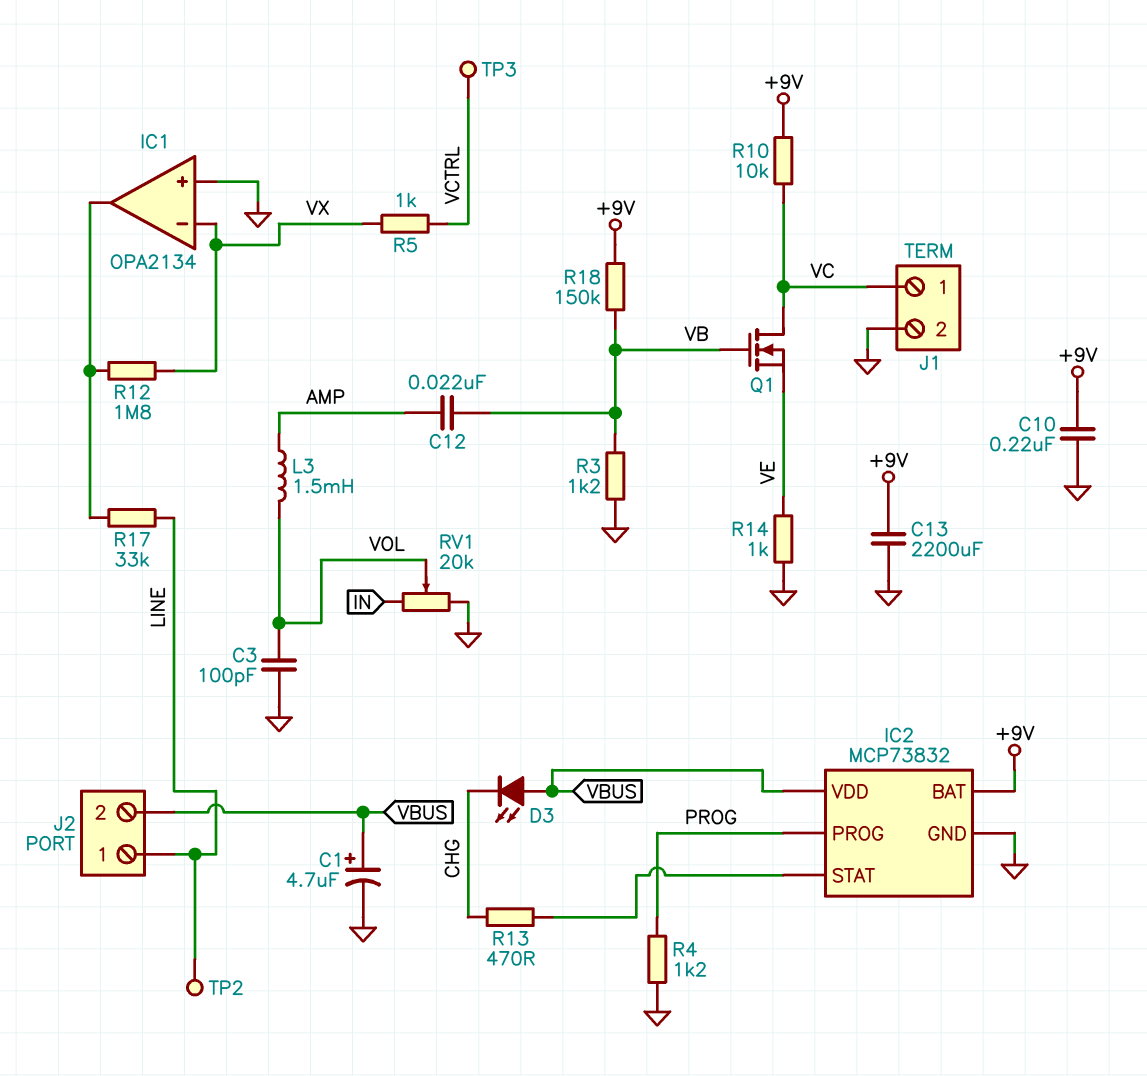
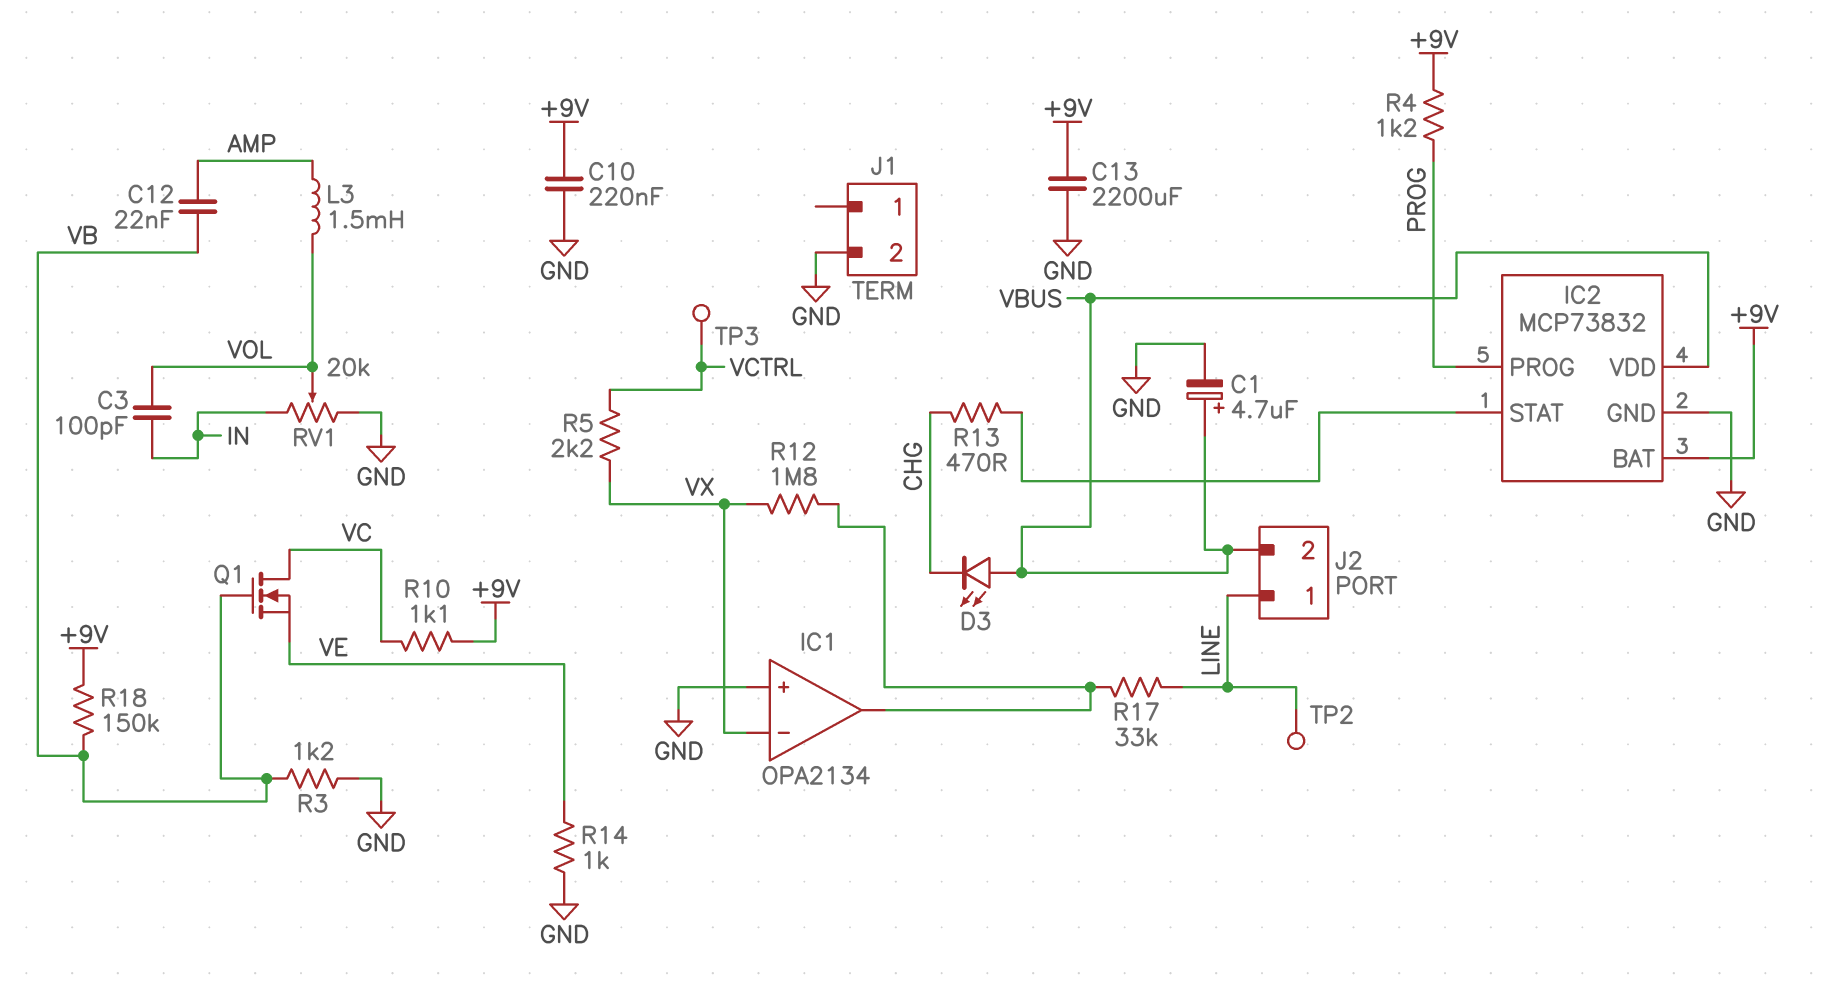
C3: 100pF (GND, VOL) -> 100pF (IN, VOL)
J1 pin 1: VC -> none
R4: 1.2k (GND, PROG) -> 1.2k (+9V, PROG)
R5: 1k (VCTRL, VX) -> 2.2k (VCTRL, VX)
R10: 10k (+9V, VC) -> 1.1k (+9V, VC)

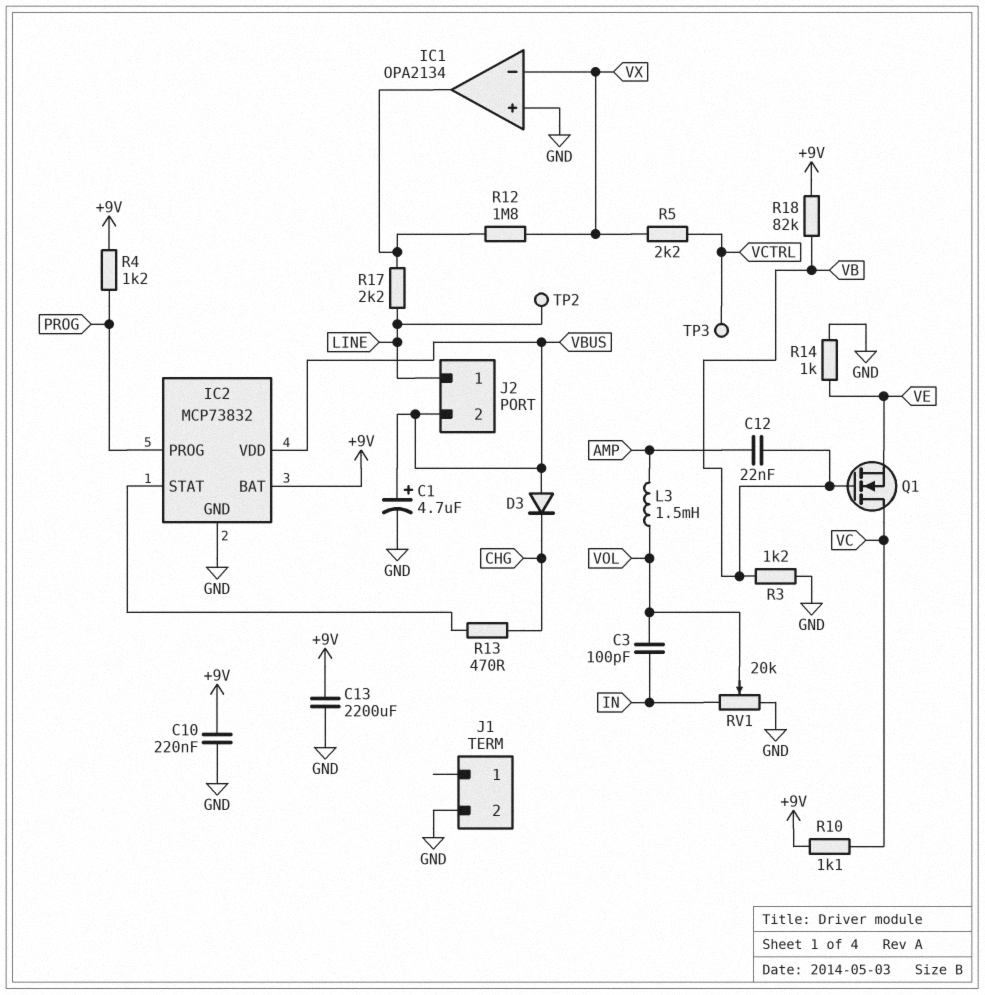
D3: LED (A VBUS, K CHG) -> diode (A VBUS, K CHG)
R17: 33k (IC1/out, LINE) -> 2.2k (IC1/out, LINE)
R18: 150k (+9V, VB) -> 82k (+9V, VB)

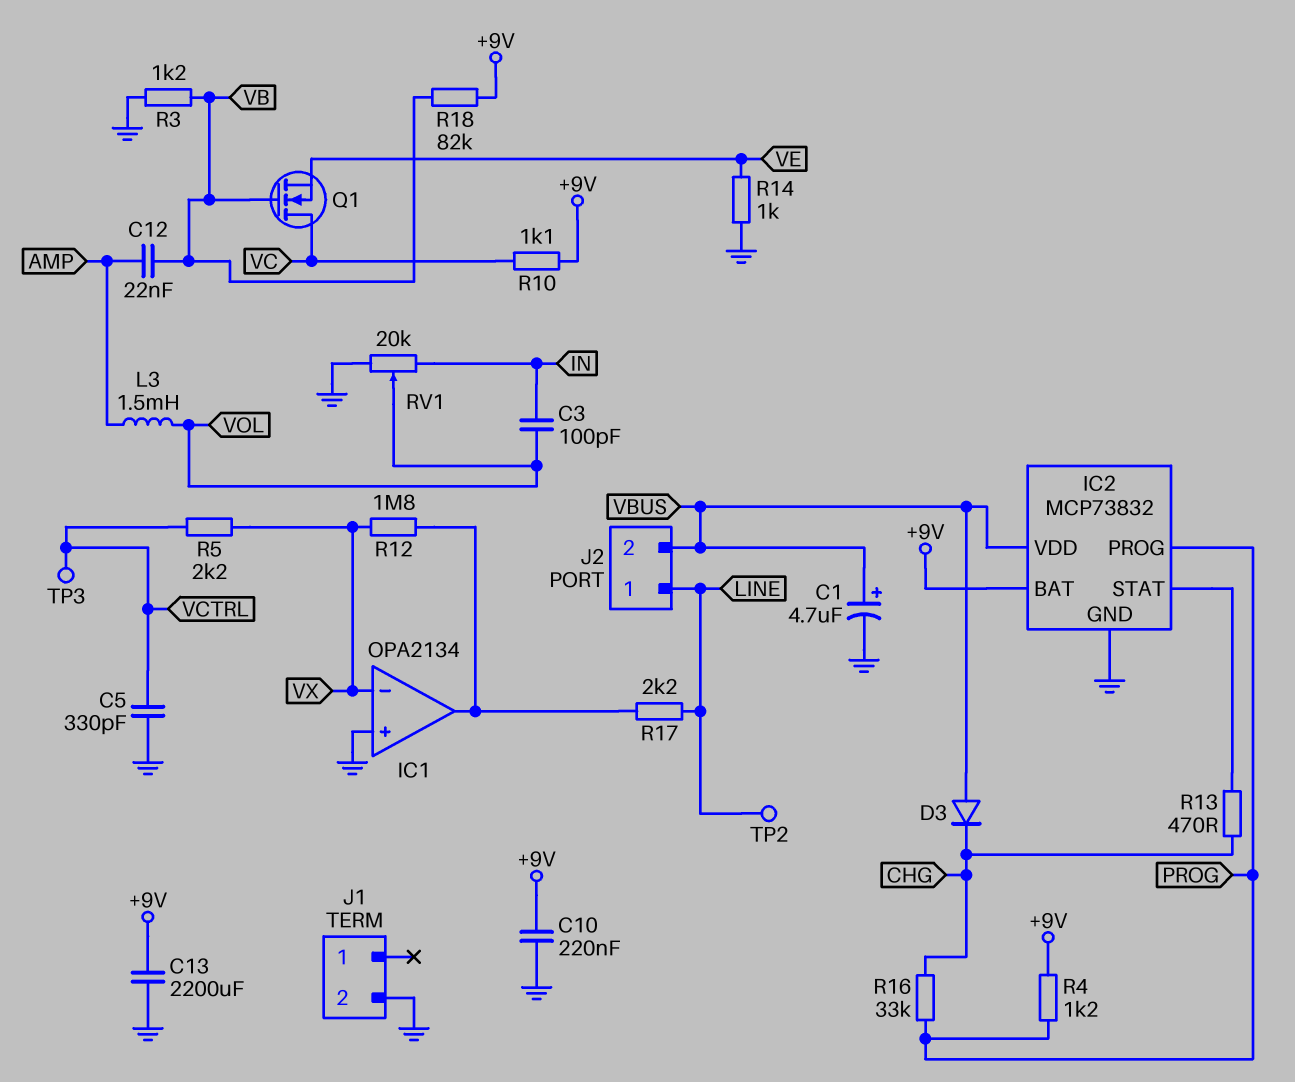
C5: none -> 330pF (GND, VCTRL)
R16: none -> 33k (CHG, PROG)

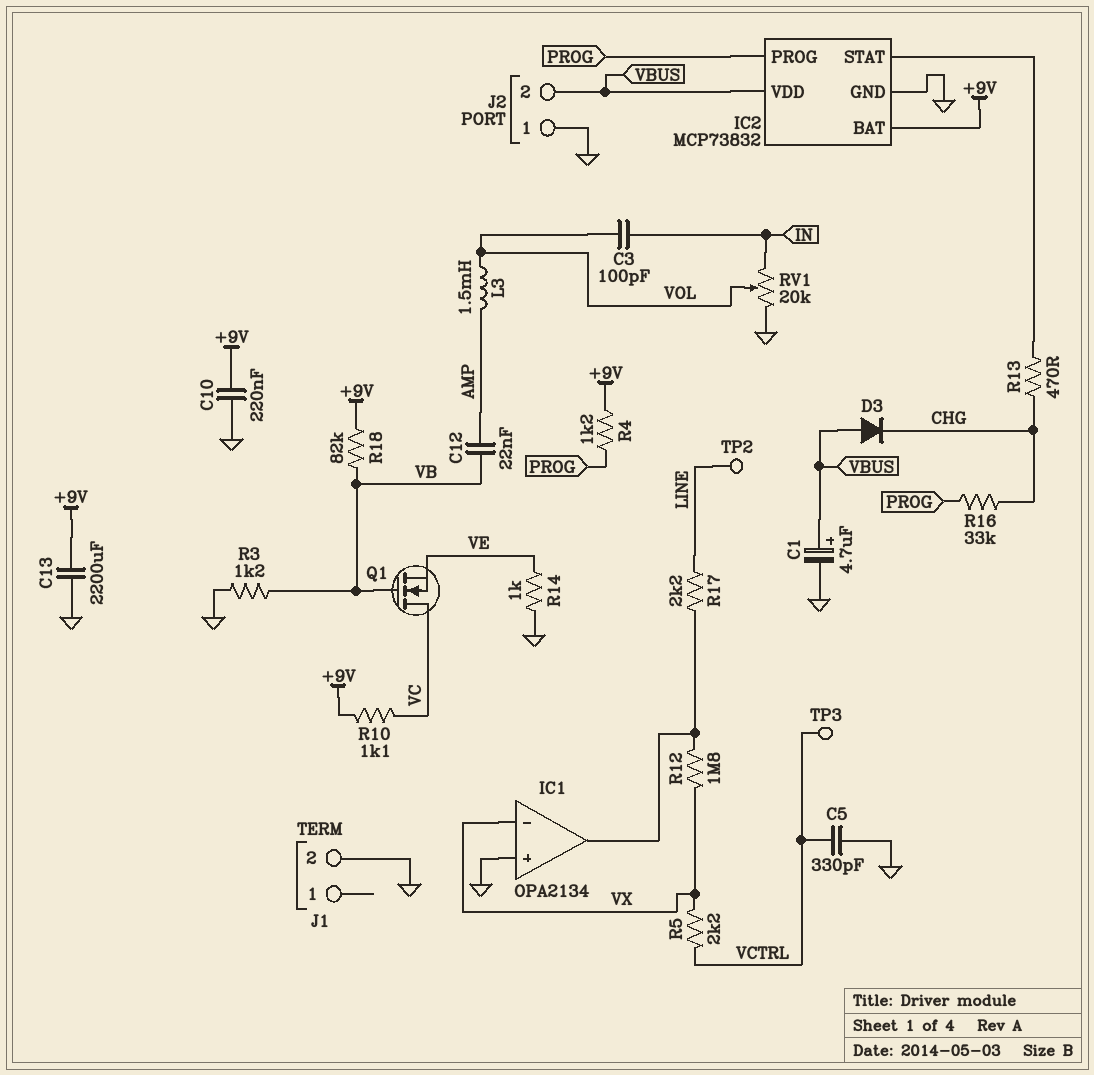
J2 pin 1: LINE -> GND

